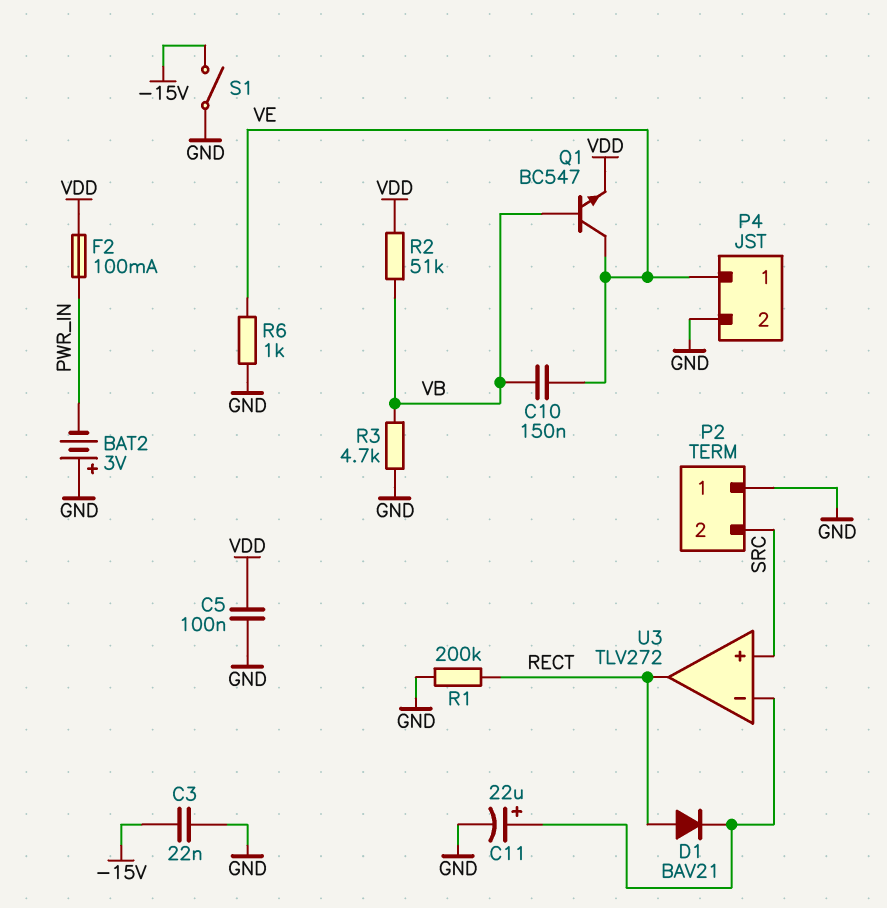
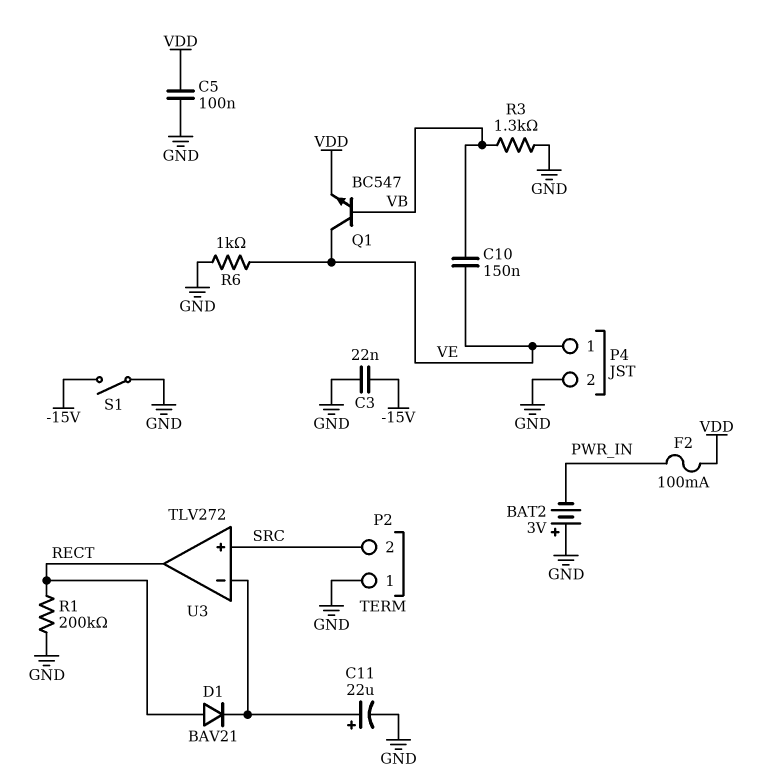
R2: 51k (VB, VDD) -> none
R3: 4.7k (GND, VB) -> 1.3k (GND, VB)

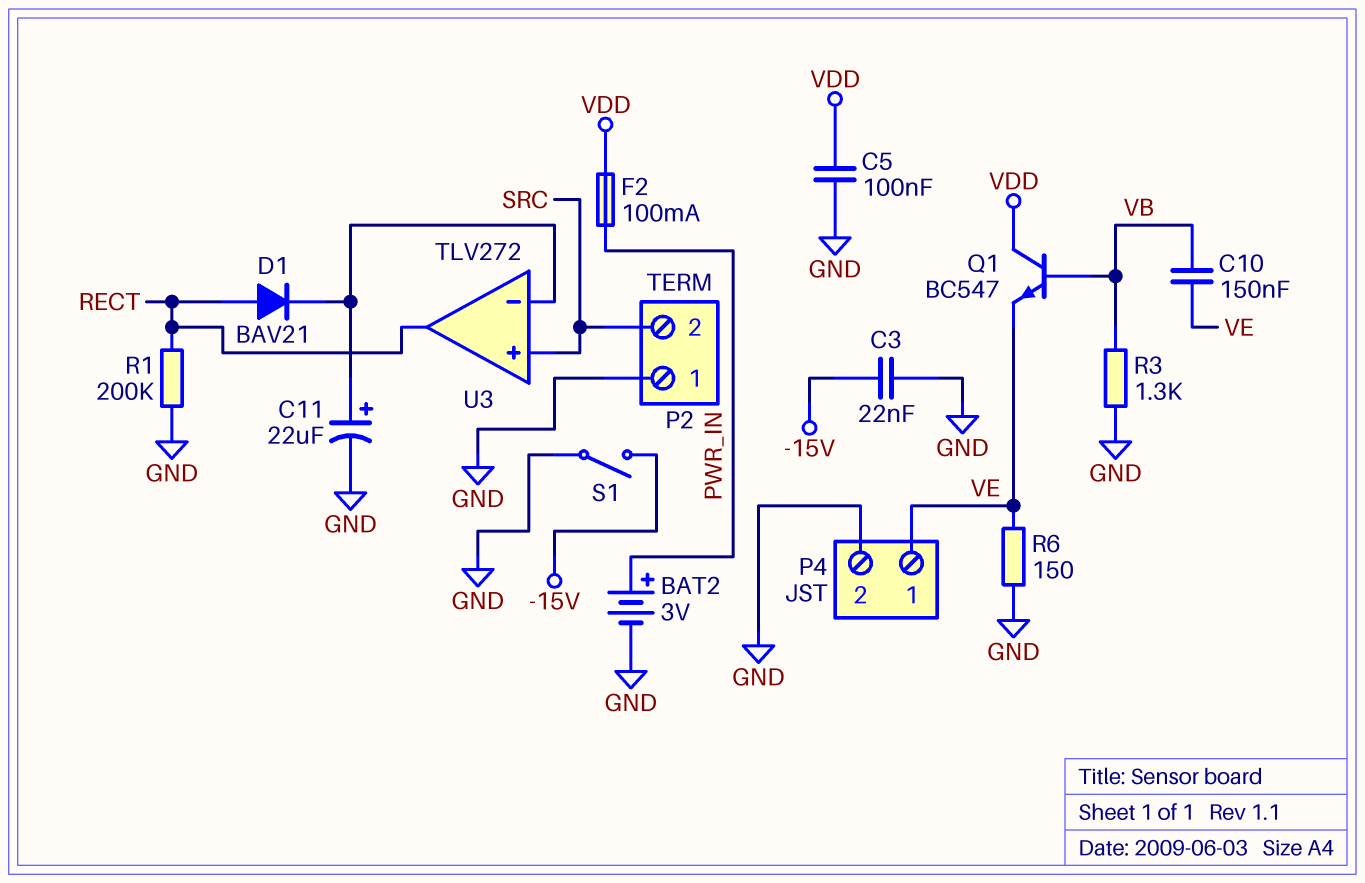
BAT2: 3V (plus GND, minus PWR_IN) -> 3V (plus PWR_IN, minus GND)
Q1: NPN BC547 (B VB, C VE, E VDD) -> NPN BC547 (B VB, C VDD, E VE)
R6: 1k (GND, VE) -> 150 (GND, VE)

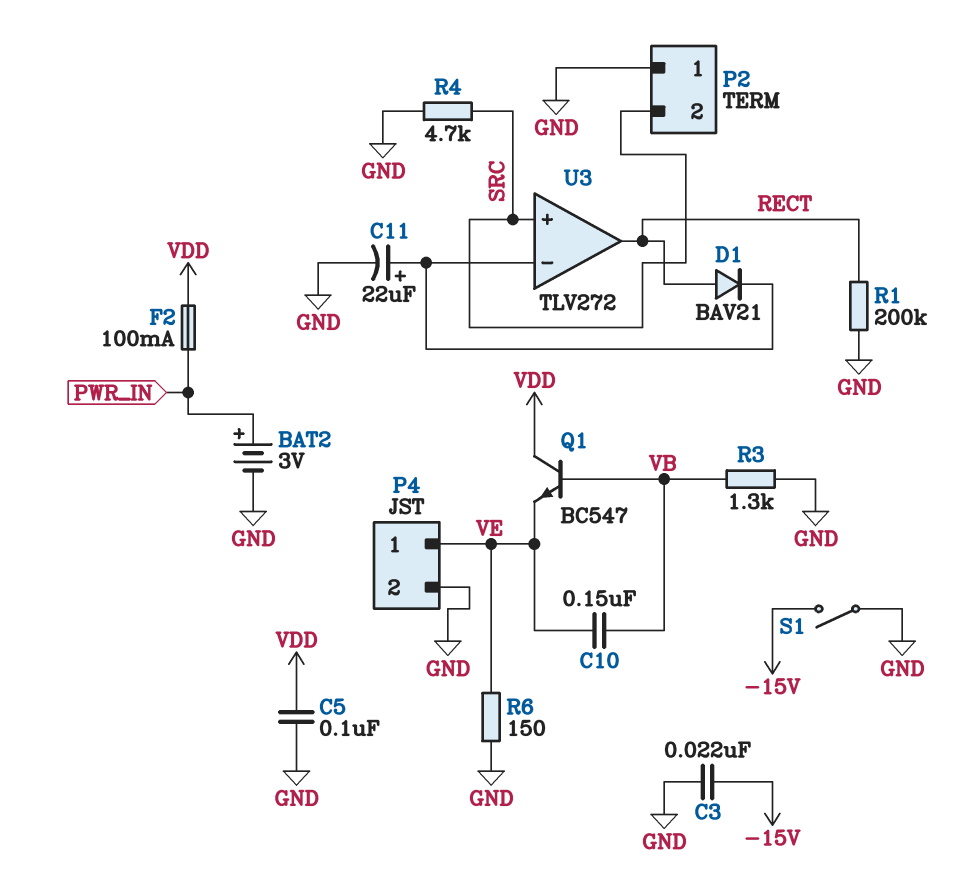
R4: none -> 4.7k (GND, SRC)

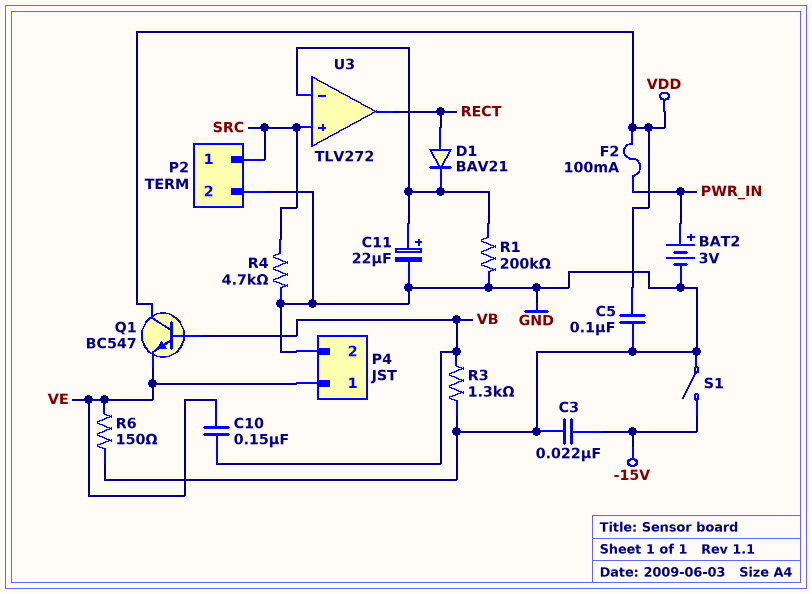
P2 pin 1: GND -> SRC
P2 pin 2: SRC -> GND
R1: 200k (GND, RECT) -> 200k (GND, U3/in-)

